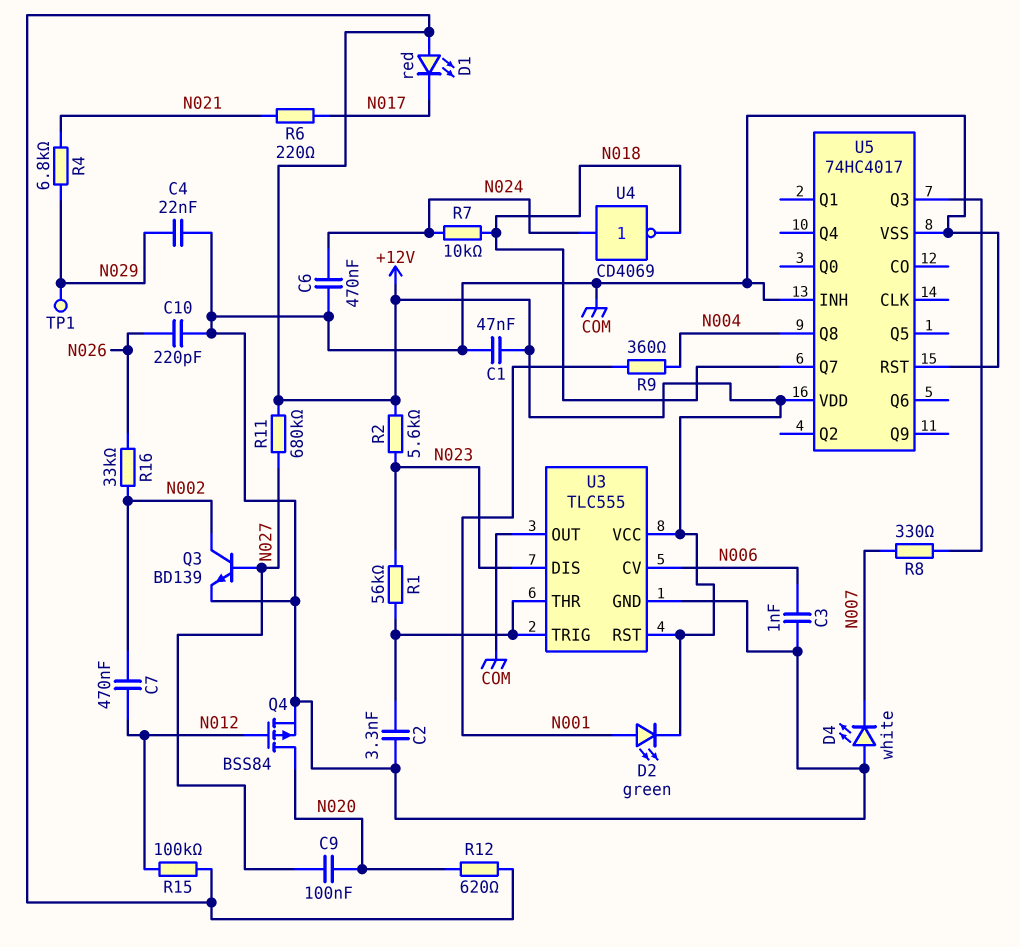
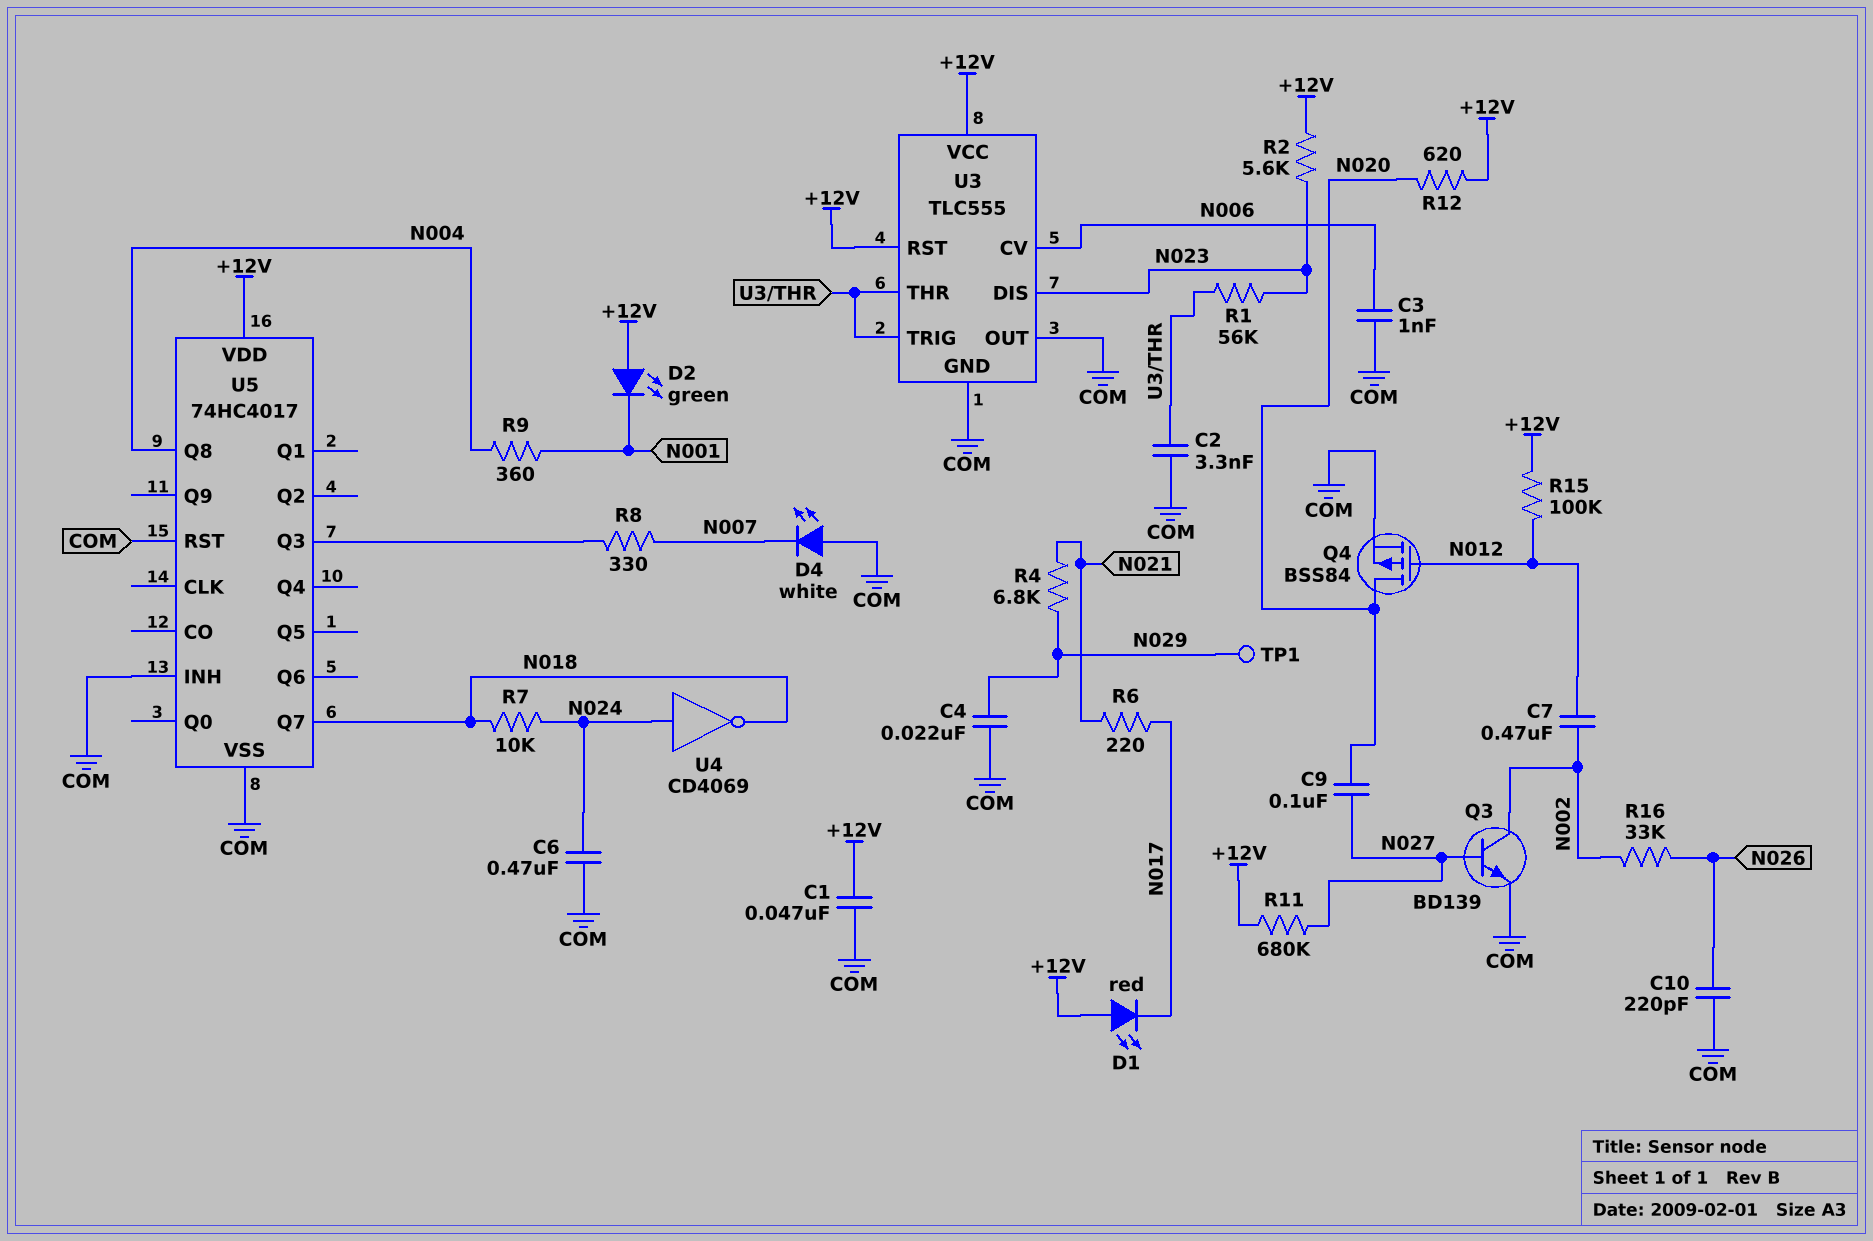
D2: LED green (A N001, K +12V) -> LED green (A +12V, K N001)

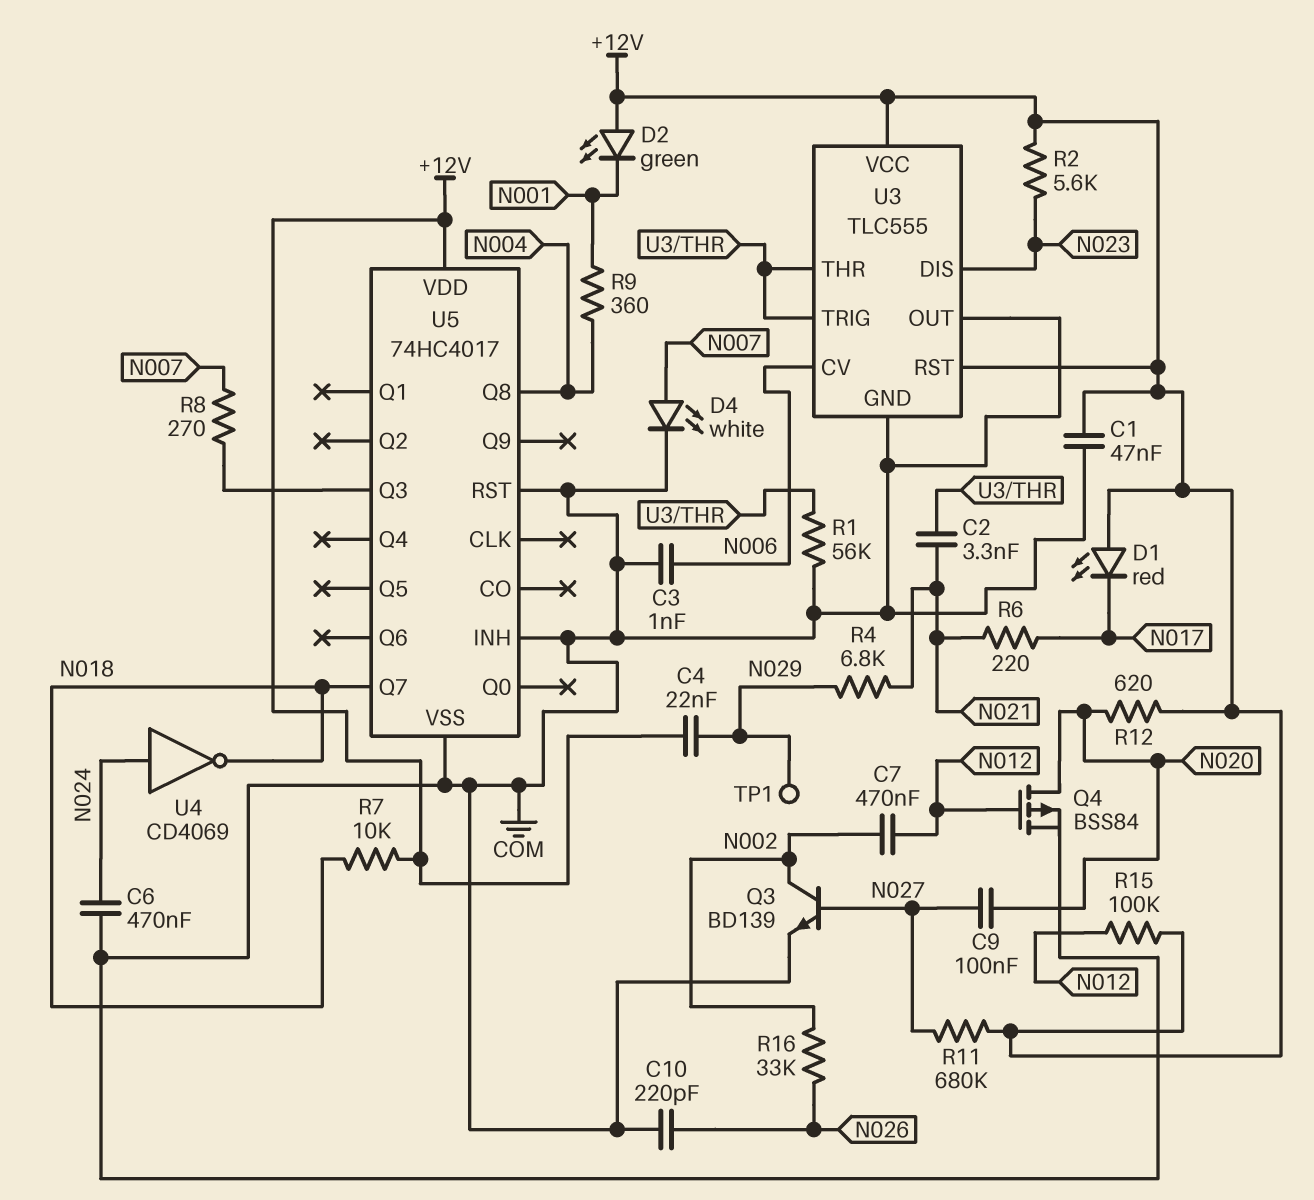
C2: 3.3nF (COM, U3/THR) -> 3.3nF (N021, U3/THR)
C4: 22nF (COM, N029) -> 22nF (+12V, N029)
D4: LED white (A COM, K N007) -> LED white (A N007, K COM)
R1: 56k (N023, U3/THR) -> 56k (COM, U3/THR)
R7: 10k (N018, N024) -> 10k (+12V, N018)
R8: 330 (N007, U5/Q3) -> 270 (N007, U5/Q3)

